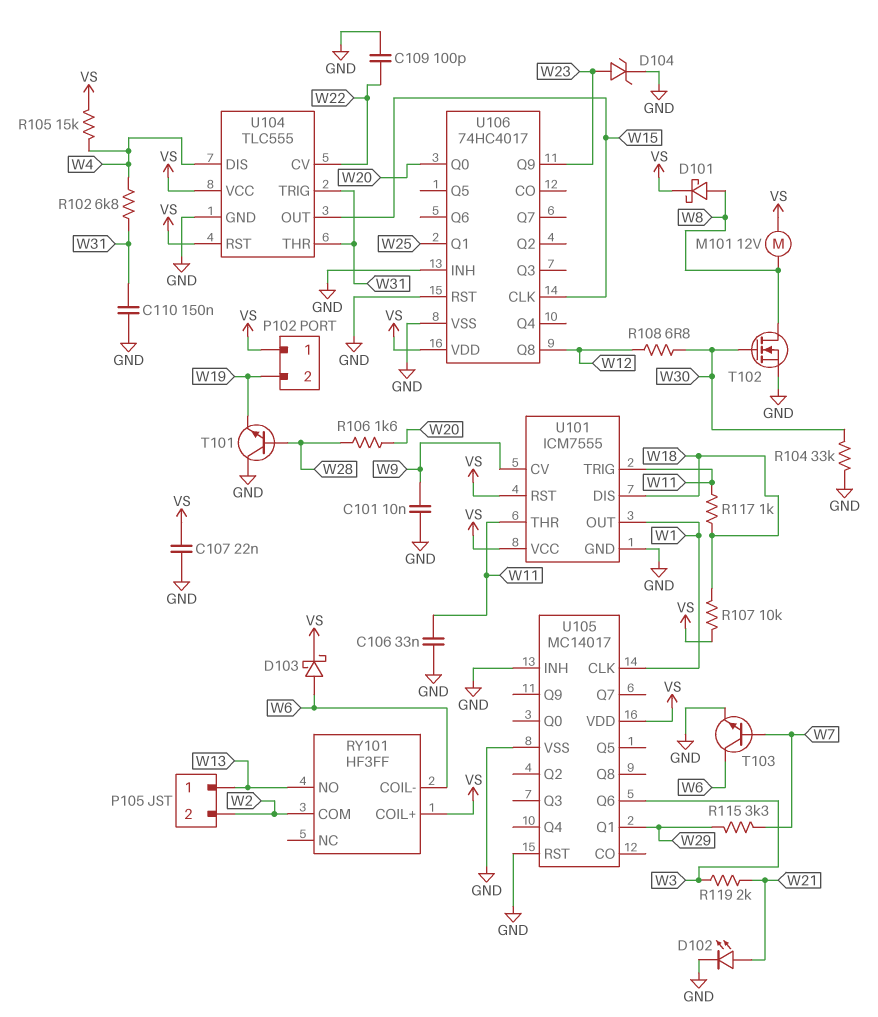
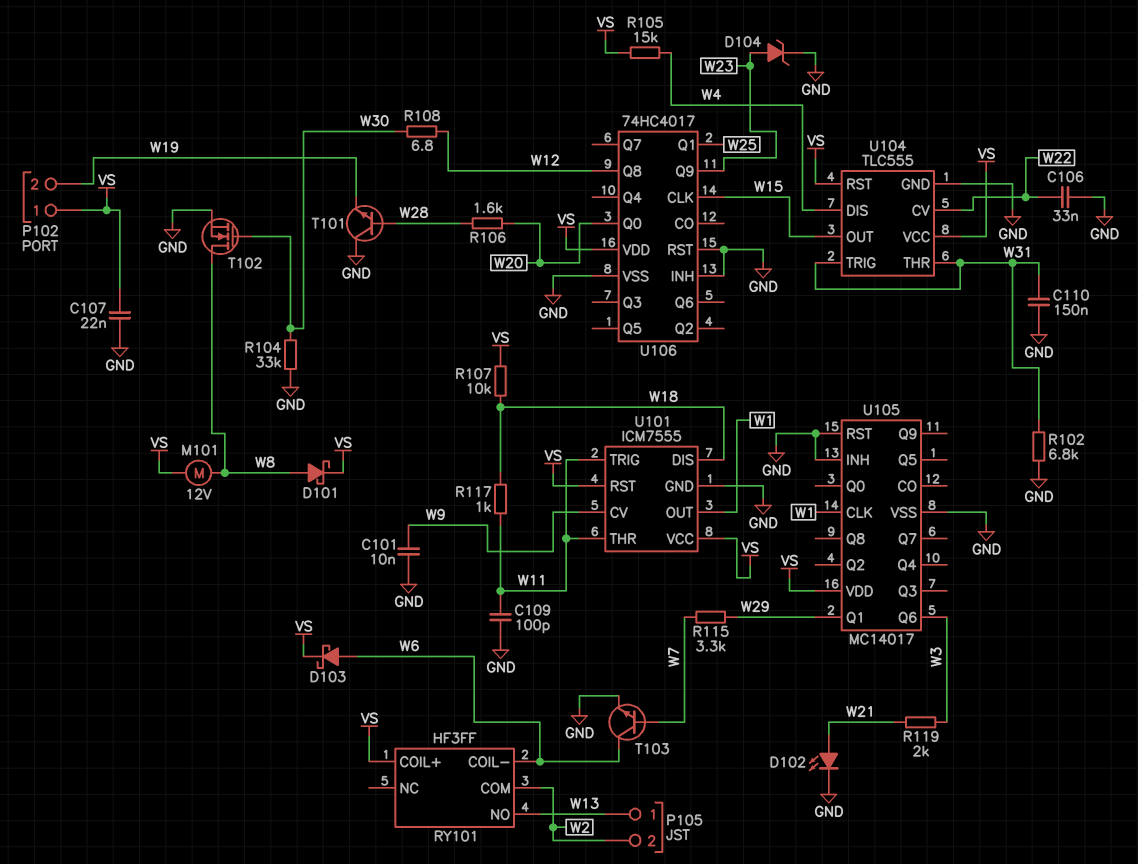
C106: 33nF (GND, W11) -> 33nF (GND, W22)
C109: 100pF (GND, W22) -> 100pF (GND, W11)
R102: 6.8k (W4, W31) -> 6.8k (GND, W31)

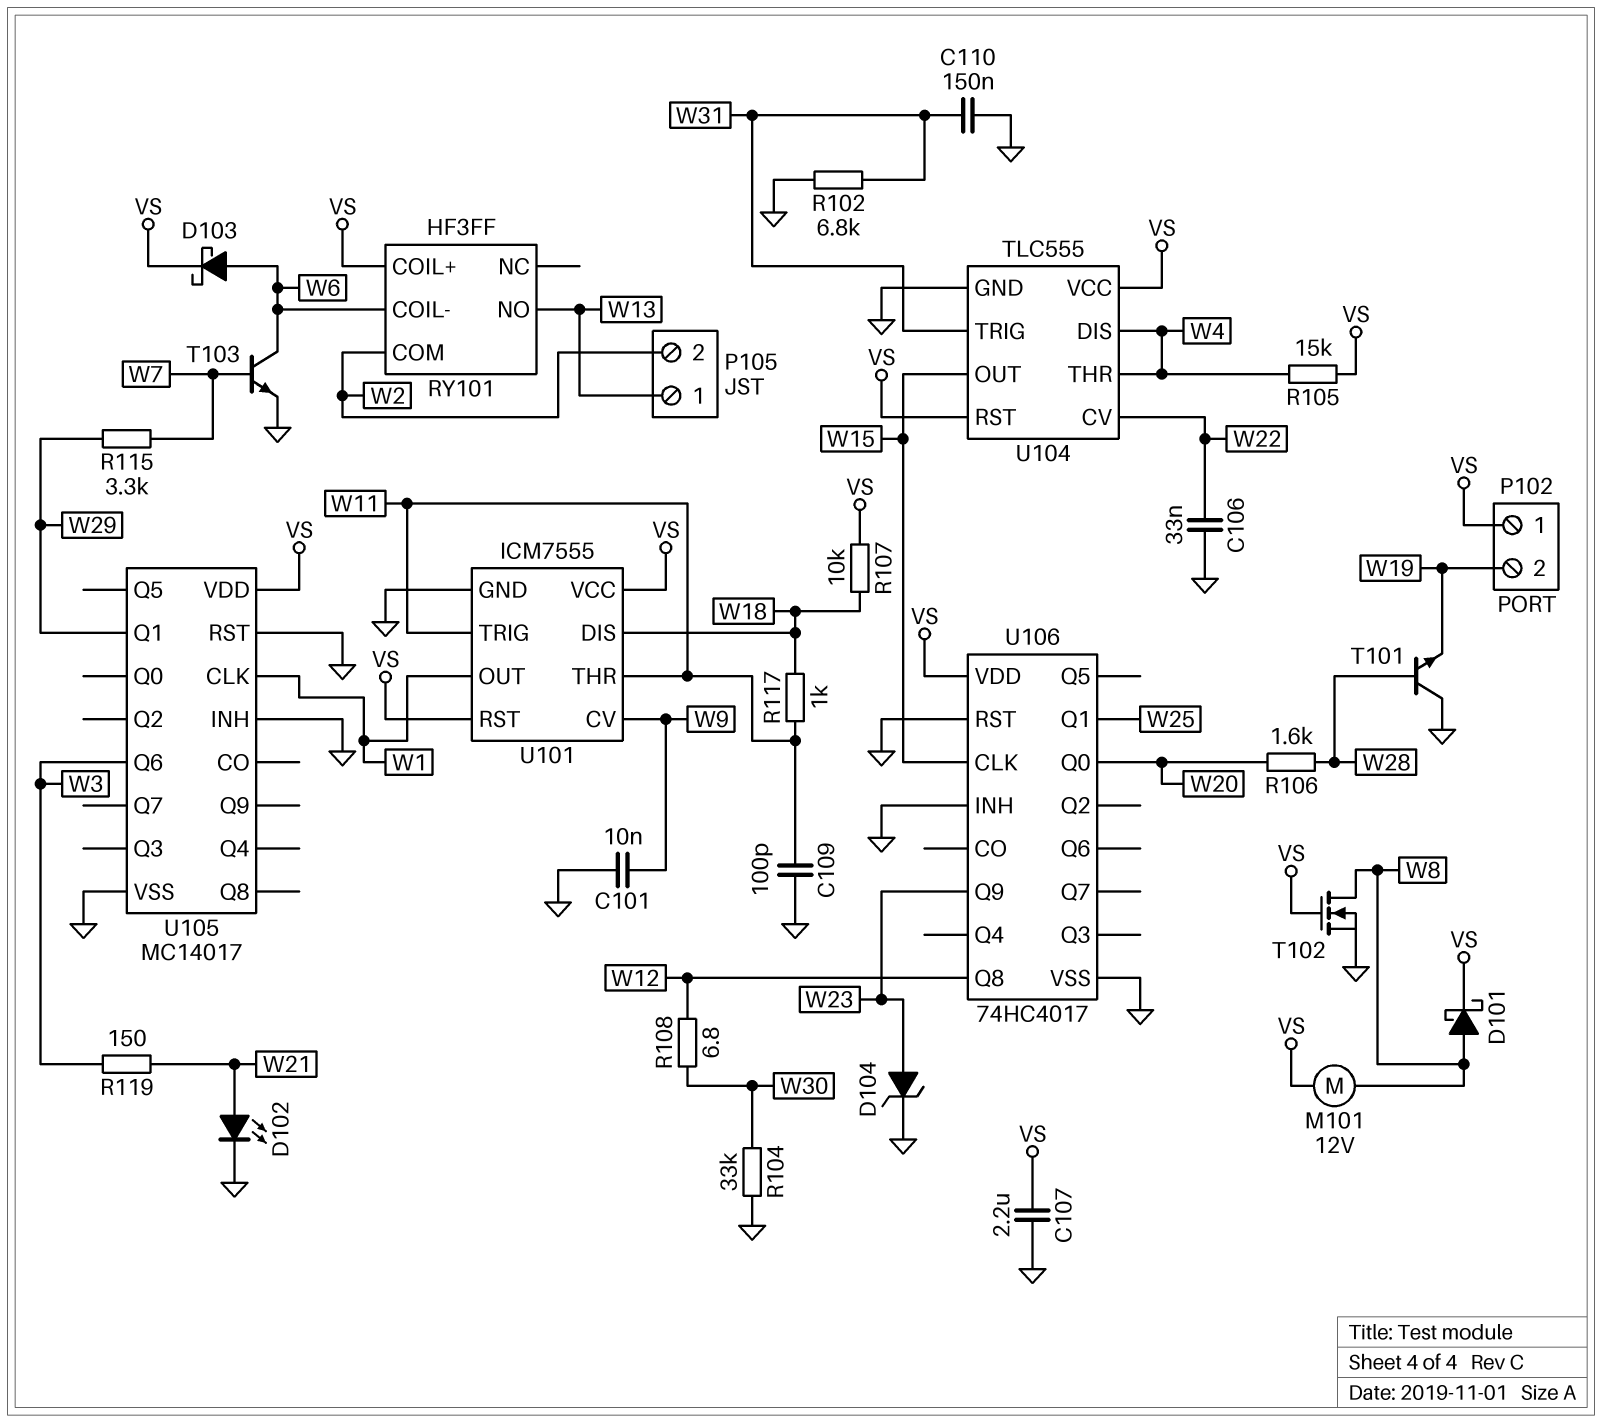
C107: 22nF (GND, VS) -> 2.2uF (GND, VS)
R119: 2k (W3, W21) -> 150 (W3, W21)
T102: NMOS (G W30, D W8, S GND) -> NMOS (G VS, D W8, S GND)
U104 pin THR: W31 -> W4

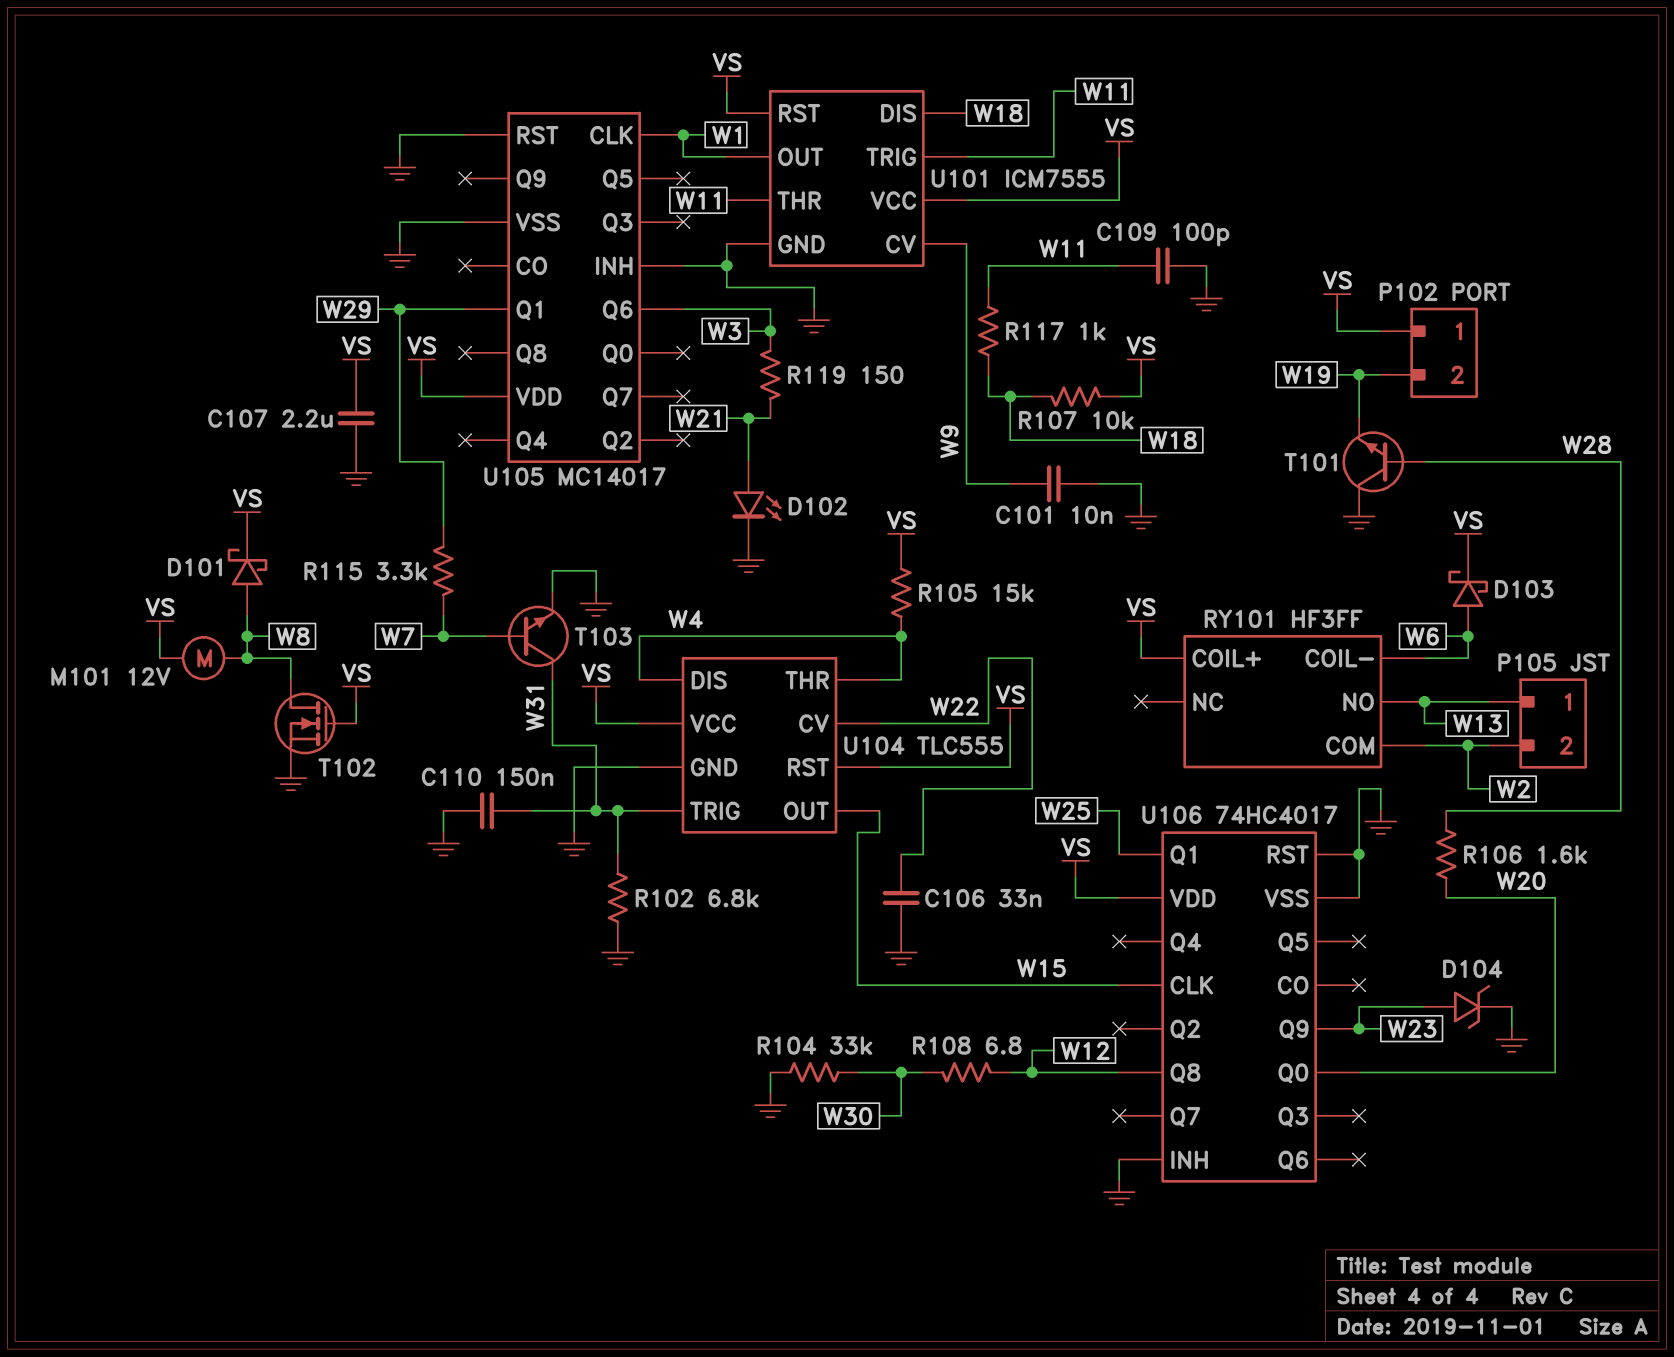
T103: NPN (B W7, C W6, E GND) -> NPN (B W7, C W31, E GND)

